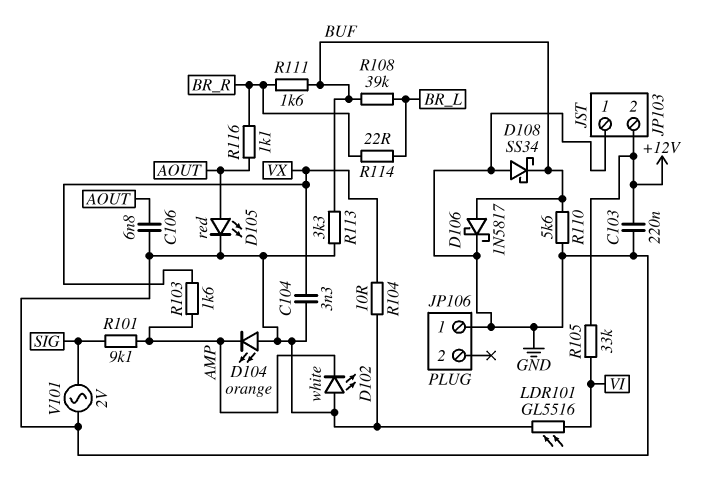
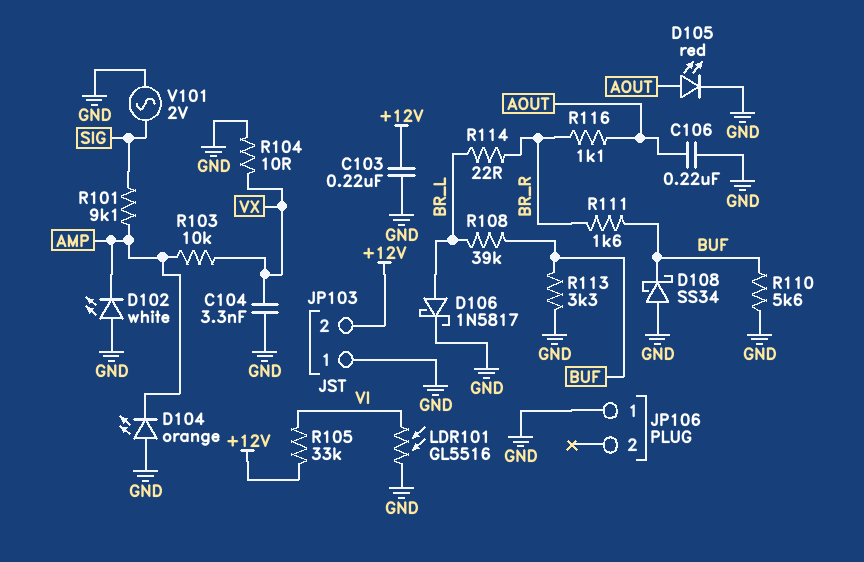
C106: 6.8nF (AOUT, GND) -> 220nF (AOUT, GND)
D106: schottky 1N5817 (A BUF, K GND) -> schottky 1N5817 (A BR_L, K GND)
R103: 1.6k (AMP, VX) -> 10k (AMP, VX)

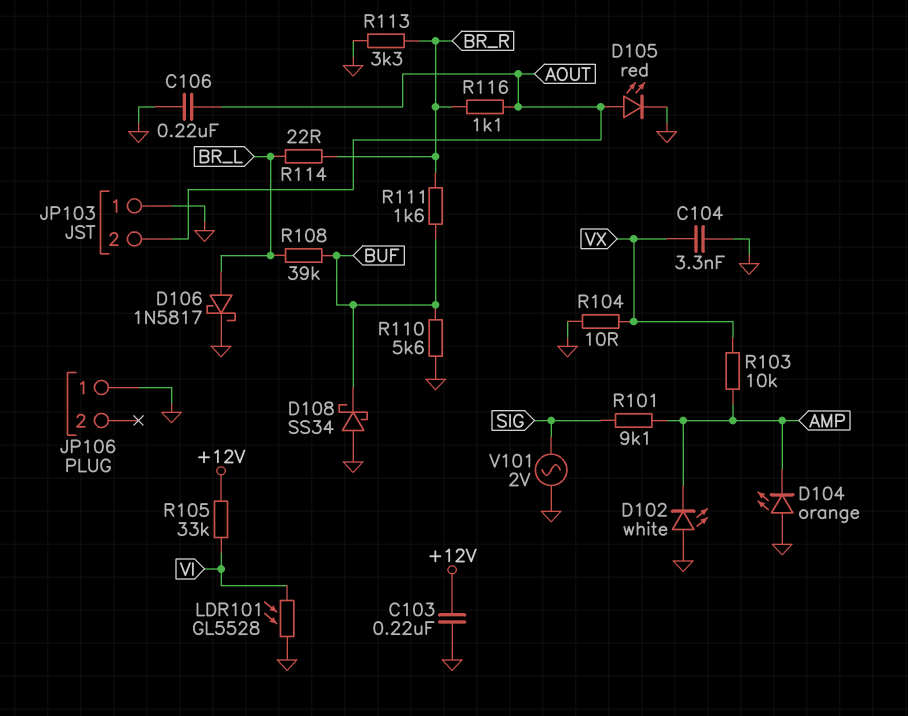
JP103 pin 2: +12V -> AOUT
LDR101: GL5516 (GND, VI) -> GL5528 (GND, VI)
R113: 3.3k (BUF, GND) -> 3.3k (BR_R, GND)

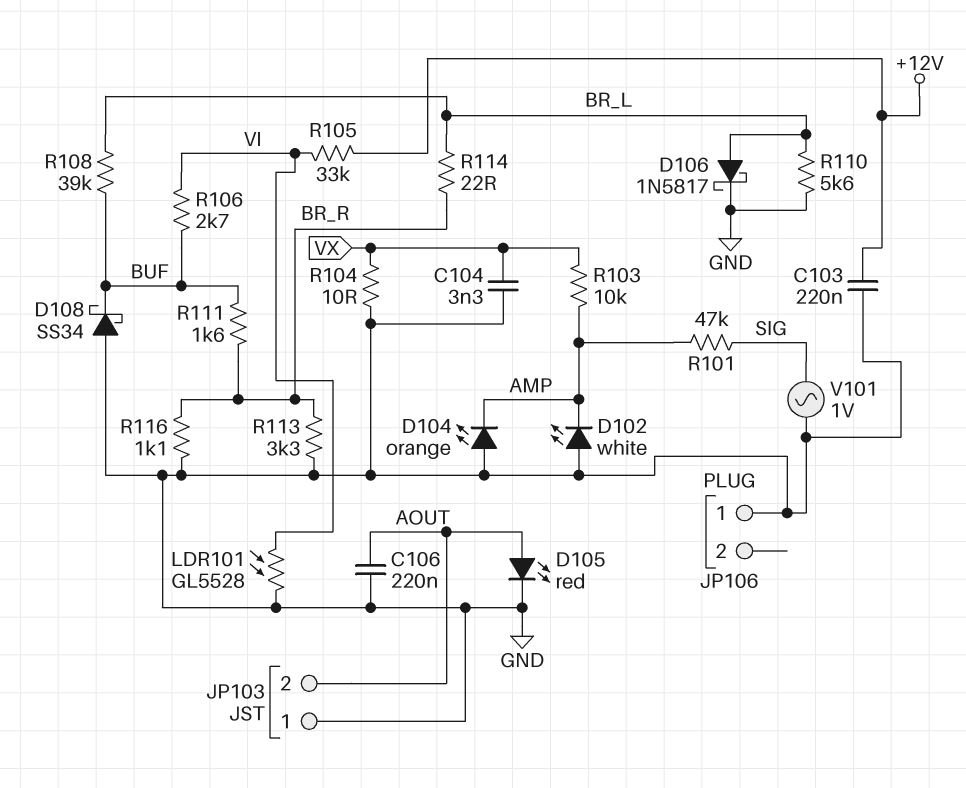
R101: 9.1k (AMP, SIG) -> 47k (AMP, SIG)
R106: none -> 2.7k (BUF, VI)
R110: 5.6k (BUF, GND) -> 5.6k (BR_L, GND)
R116: 1.1k (AOUT, BR_R) -> 1.1k (BR_R, GND)
V101: AC 2V (GND, SIG) -> AC 1V (GND, SIG)

